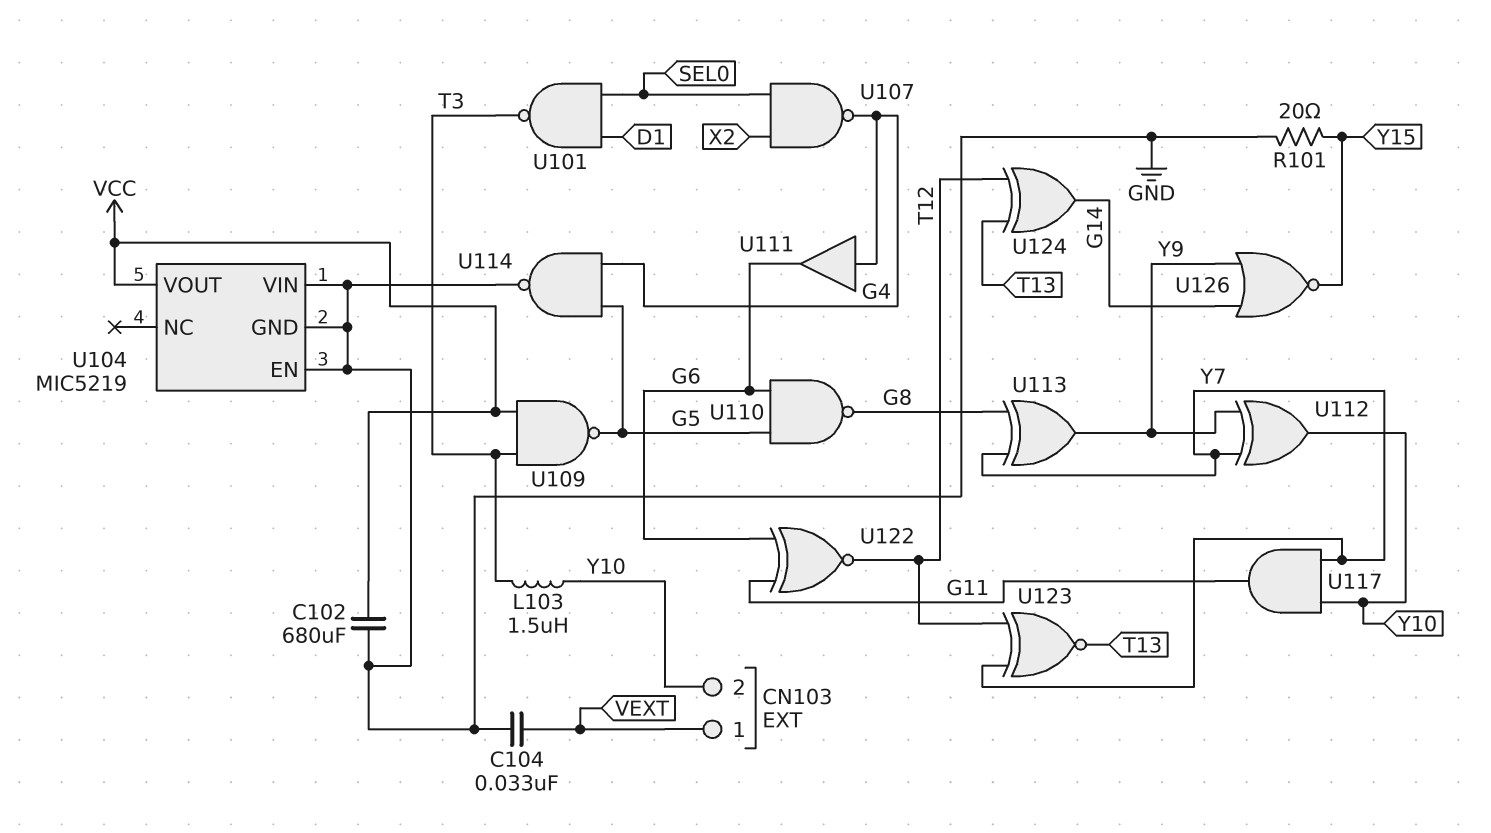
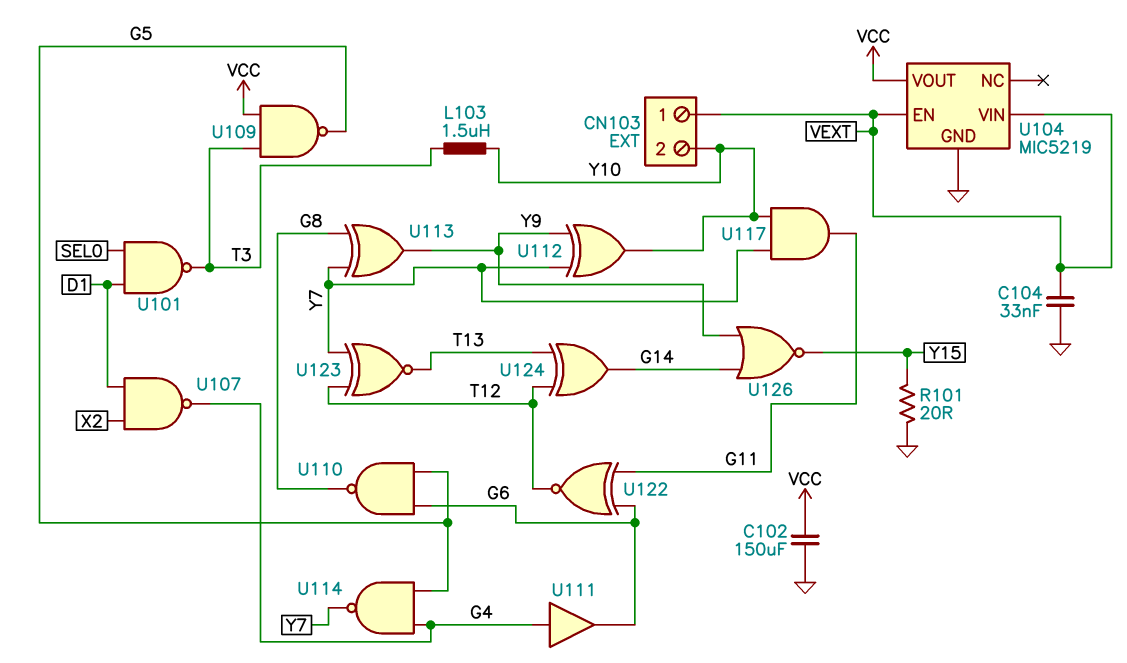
C102: 680uF (GND, VCC) -> 150uF (GND, VCC)
U104 pin EN: GND -> VEXT
U104 pin VIN: GND -> VEXT
U107: NAND (in SEL0, in X2, out G4) -> NAND (in D1, in X2, out G4)
U114: NAND (in G4, in G5, out GND) -> NAND (in G4, in G5, out Y7)

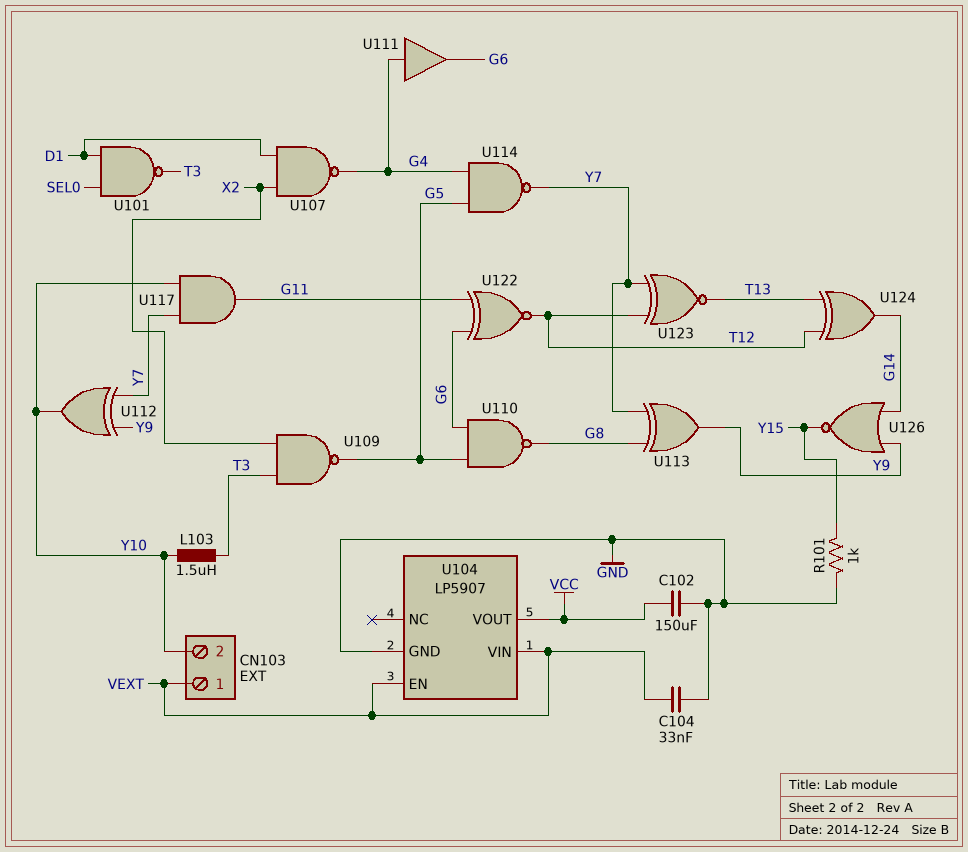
R101: 20 (GND, Y15) -> 1k (GND, Y15)
U104: MIC5219 -> LP5907
U109: NAND (in T3, in VCC, out G5) -> NAND (in T3, in X2, out G5)

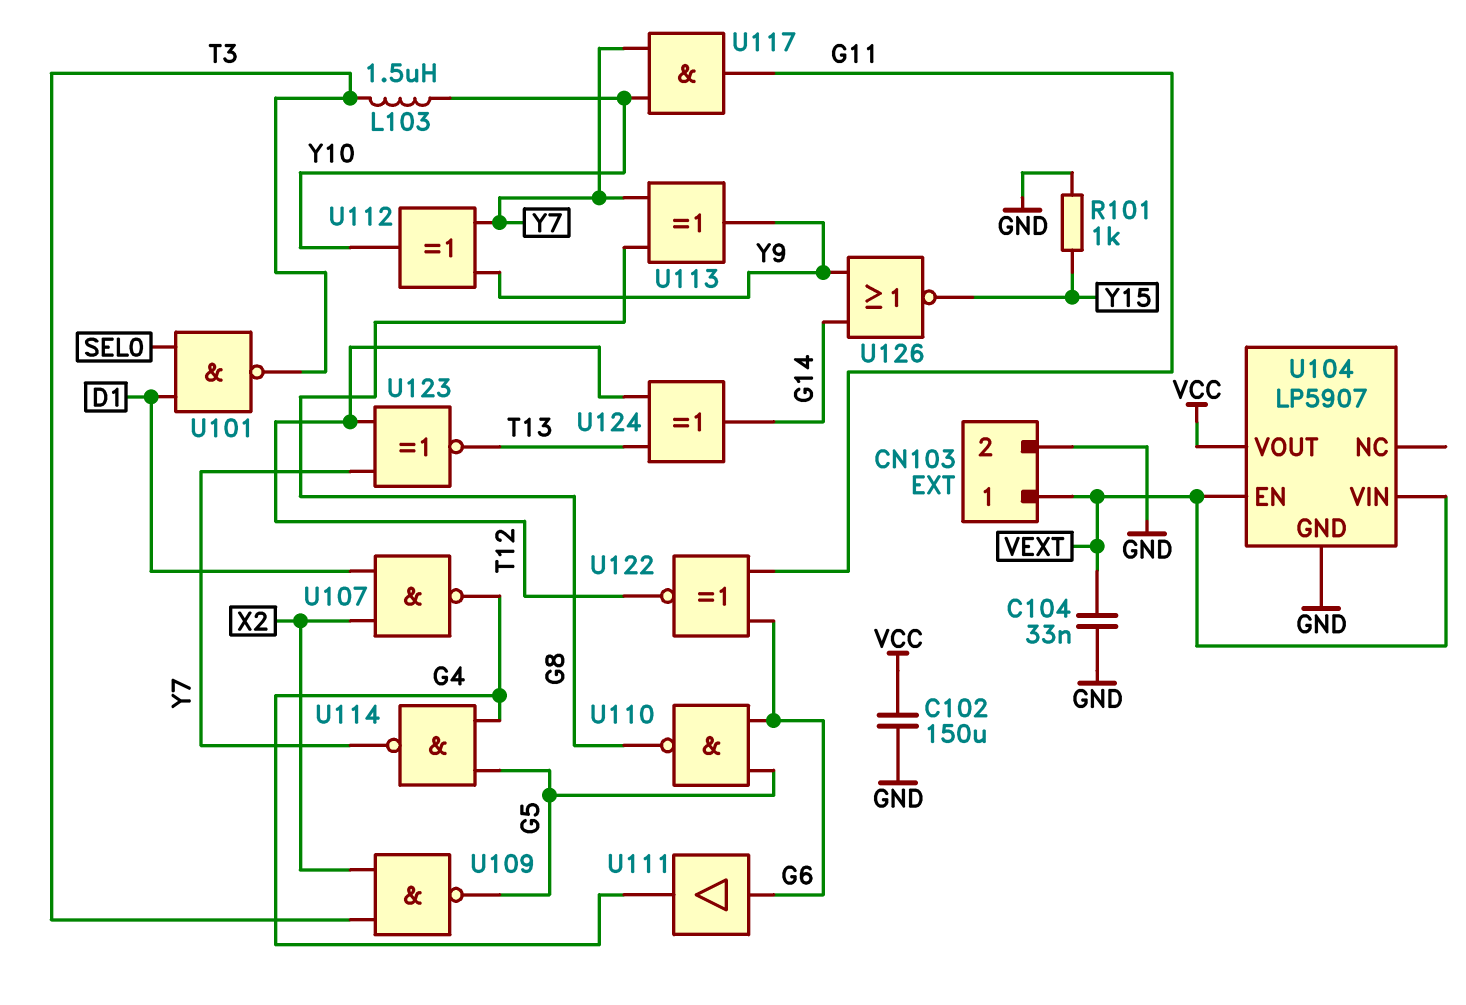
CN103 pin 2: Y10 -> GND
U111: buffer (in G4, out G6) -> buffer (in G6, out G4)

